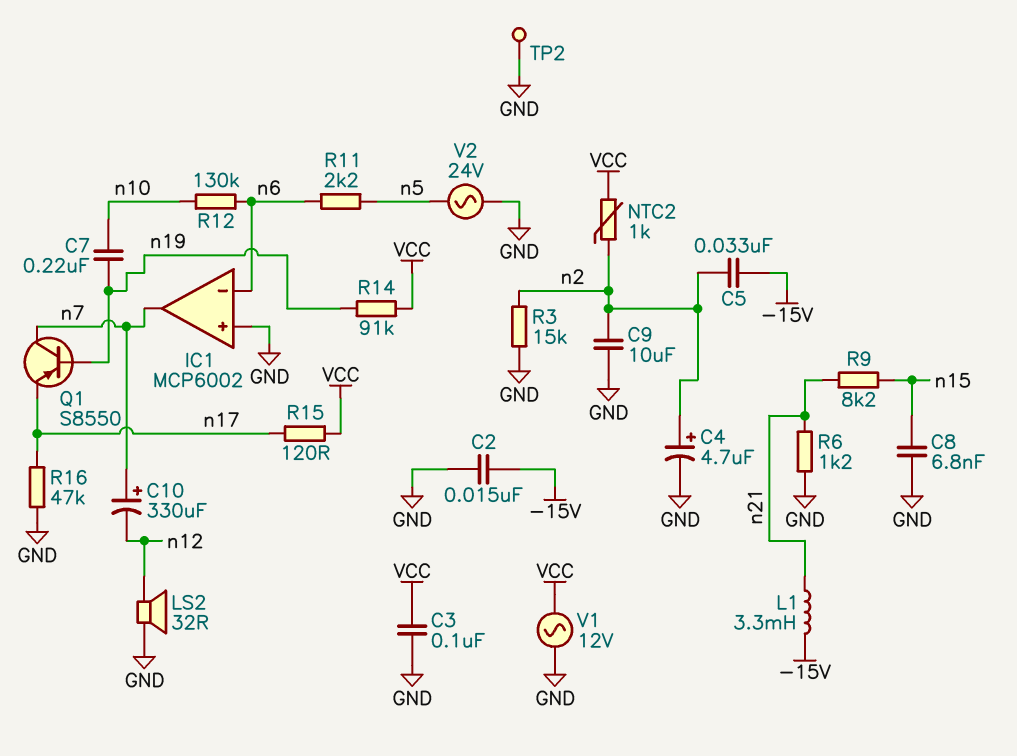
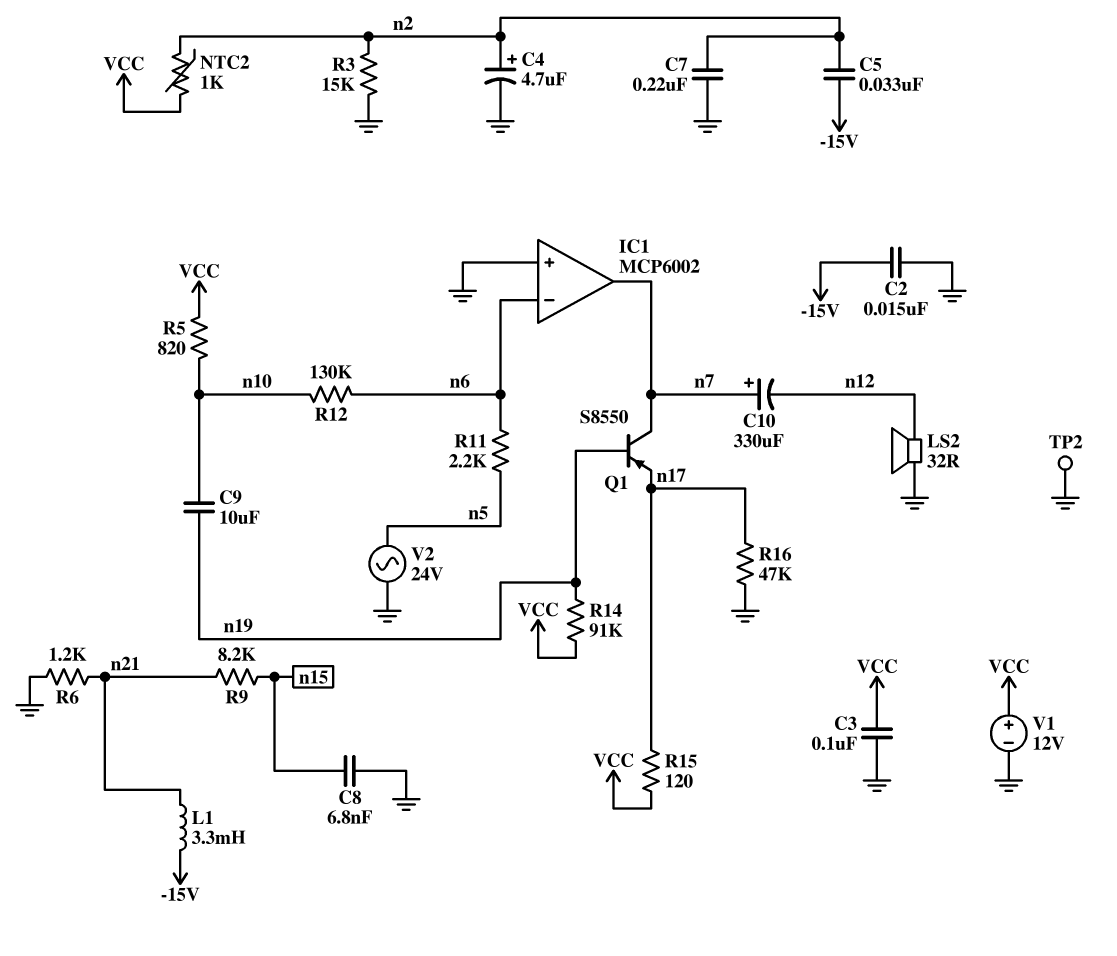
C7: 220nF (n10, n19) -> 220nF (GND, n2)
C9: 10uF (GND, n2) -> 10uF (n10, n19)
R5: none -> 820 (VCC, n10)
V1: AC 12V (GND, VCC) -> 12V (plus VCC, minus GND)

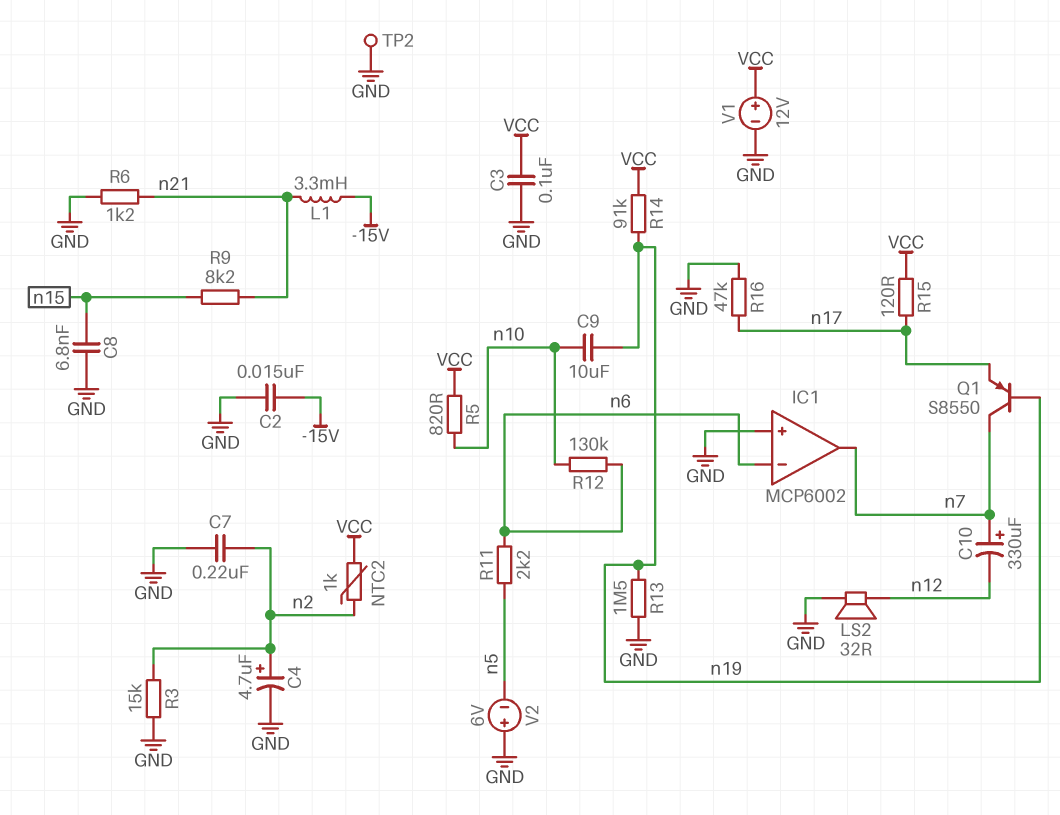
C5: 33nF (-15V, n2) -> none
R13: none -> 1.5M (GND, n19)
V2: AC 24V (GND, n5) -> 6V (plus GND, minus n5)

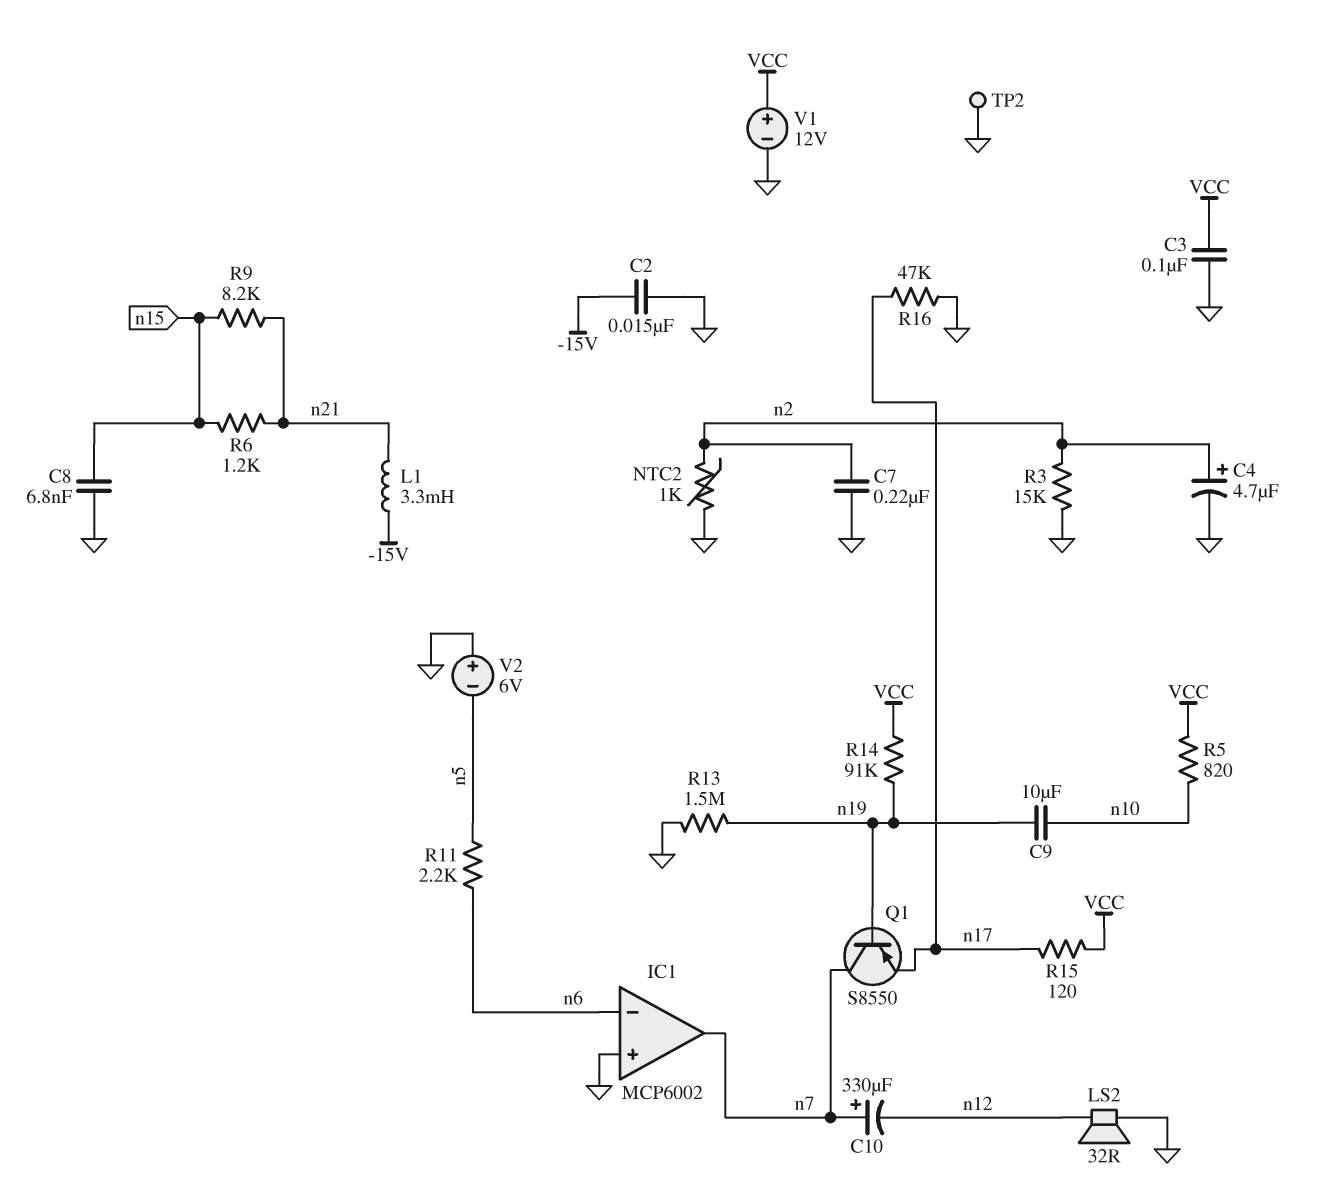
NTC2: 1k (VCC, n2) -> 1k (GND, n2)
R6: 1.2k (GND, n21) -> 1.2k (n15, n21)
R12: 130k (n6, n10) -> none

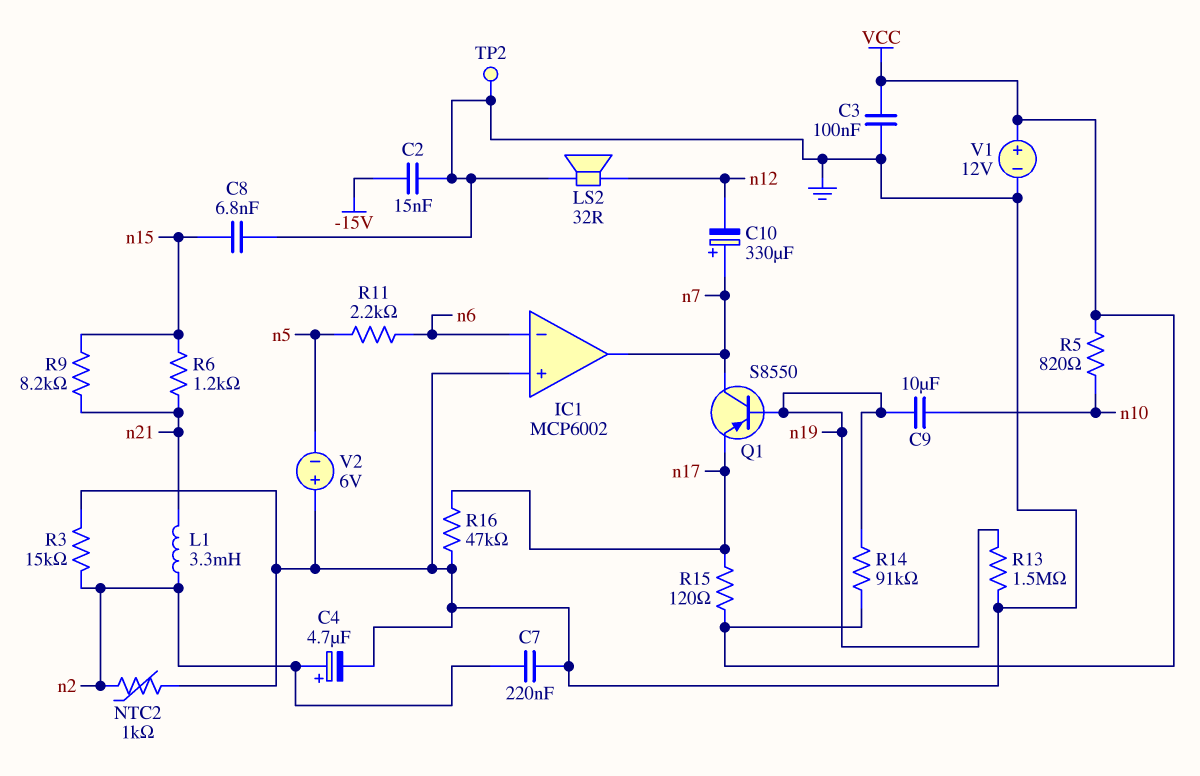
L1: 3.3mH (-15V, n21) -> 3.3mH (n2, n21)

